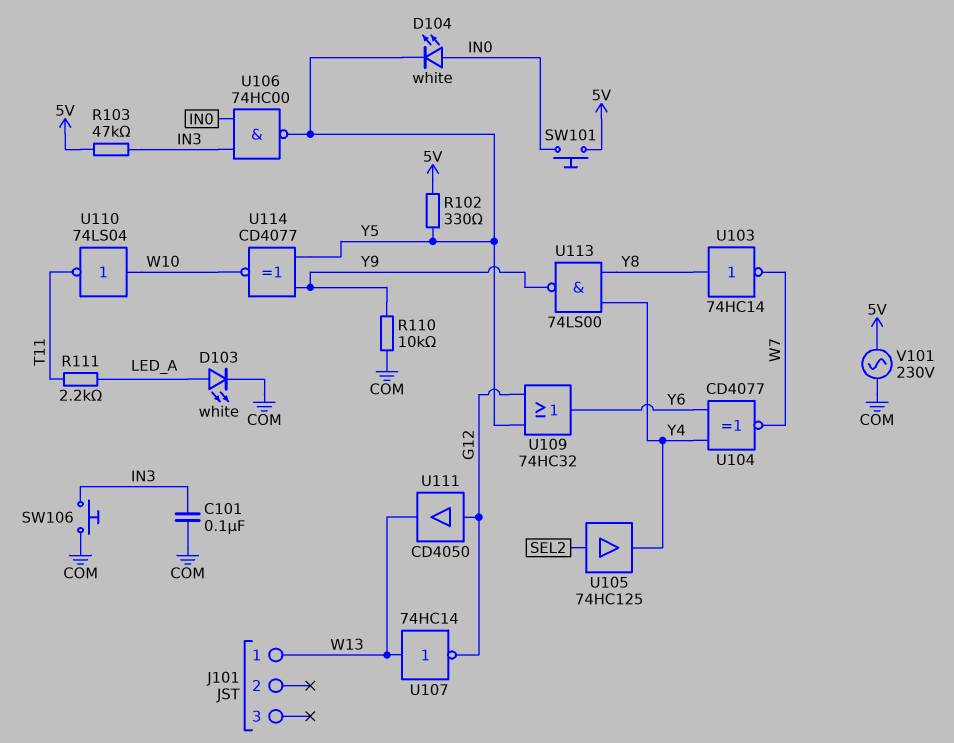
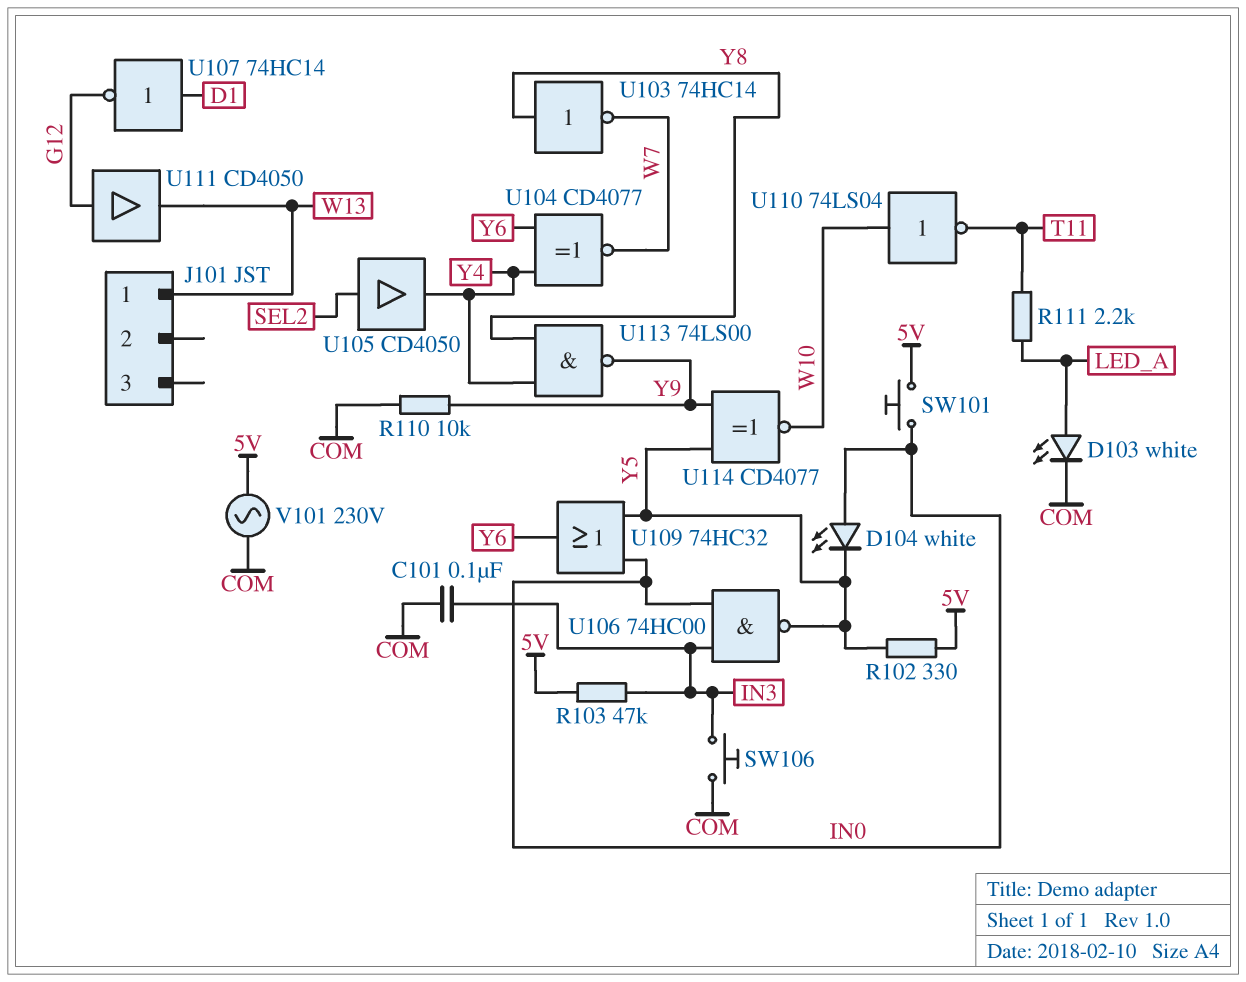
U105: buffer 74HC125 (in SEL2, out Y4) -> buffer CD4050 (in SEL2, out Y4)
U107: NOT 74HC14 (in W13, out G12) -> NOT 74HC14 (in D1, out G12)
U109: OR 74HC32 (in G12, in Y5, out Y6) -> OR 74HC32 (in IN0, in Y5, out Y6)

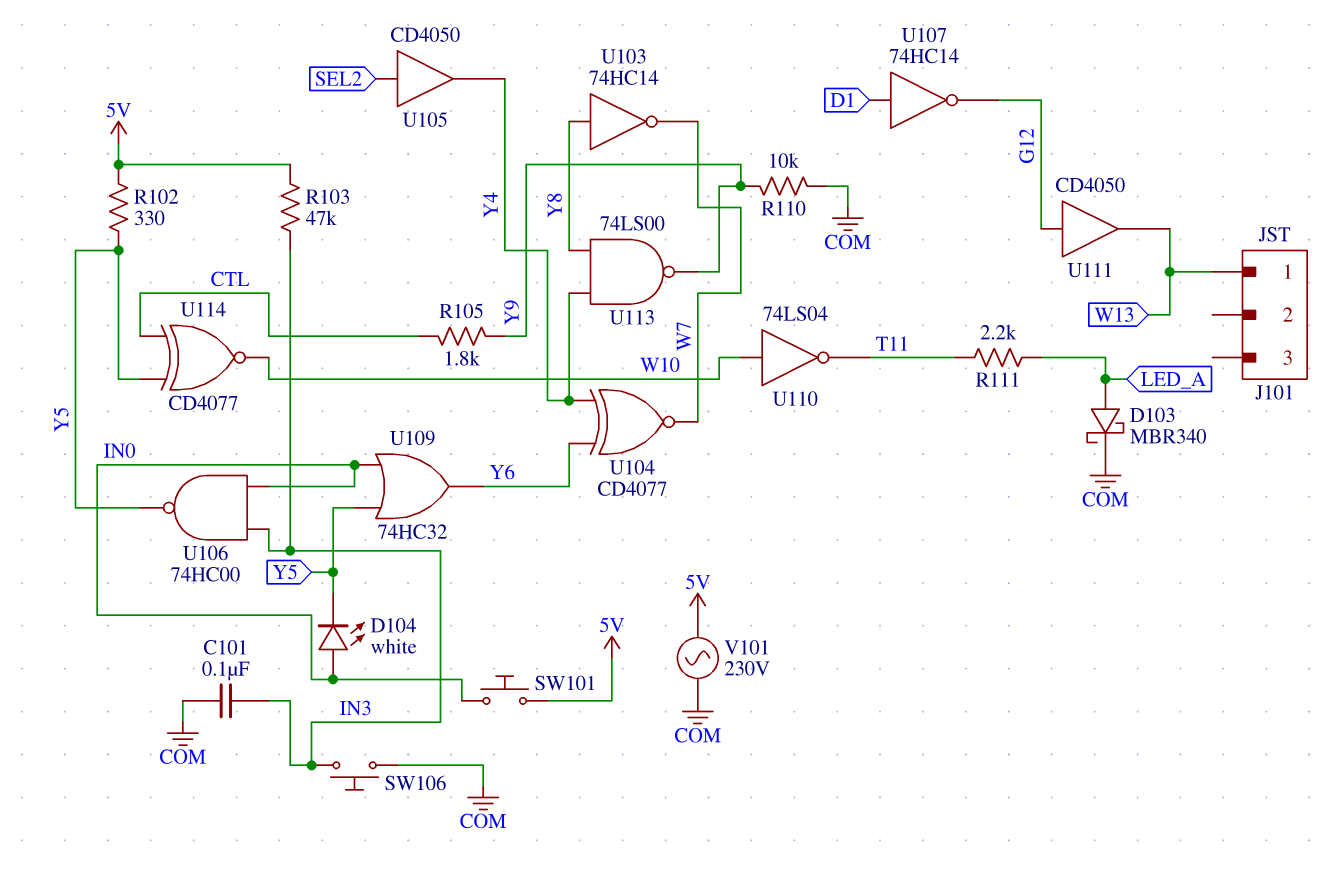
D103: LED white (A LED_A, K COM) -> schottky MBR340 (A LED_A, K COM)
R105: none -> 1.8k (CTL, Y9)
U114: XNOR CD4077 (in Y5, in Y9, out W10) -> XNOR CD4077 (in CTL, in Y5, out W10)

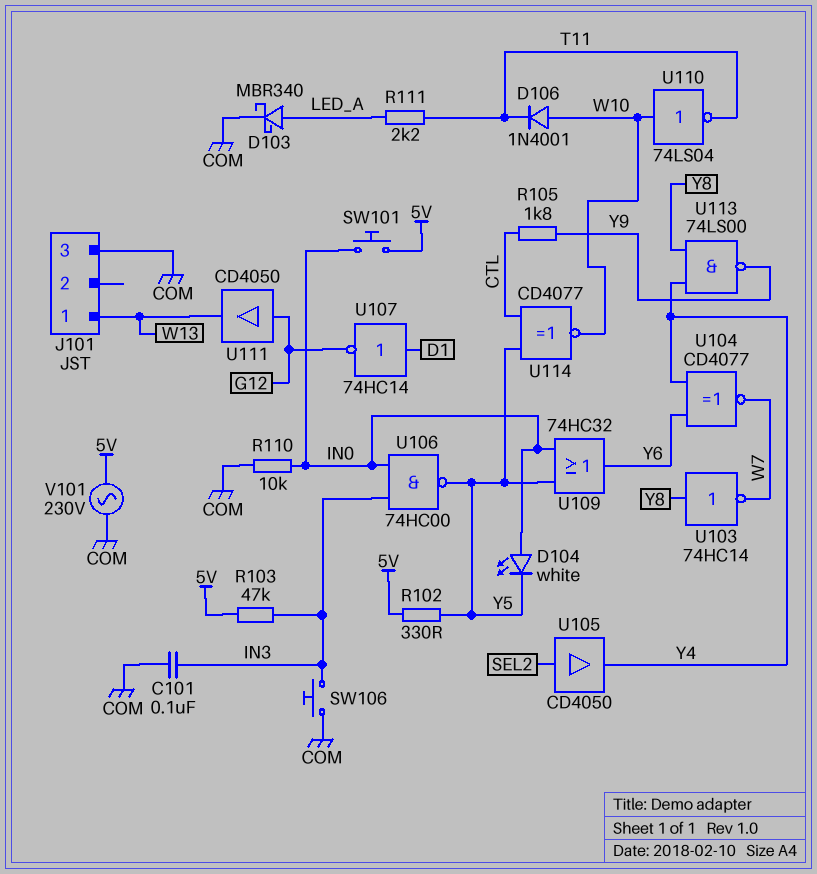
D106: none -> diode 1N4001 (A W10, K T11)
J101 pin 3: none -> COM
R110: 10k (COM, Y9) -> 10k (COM, IN0)

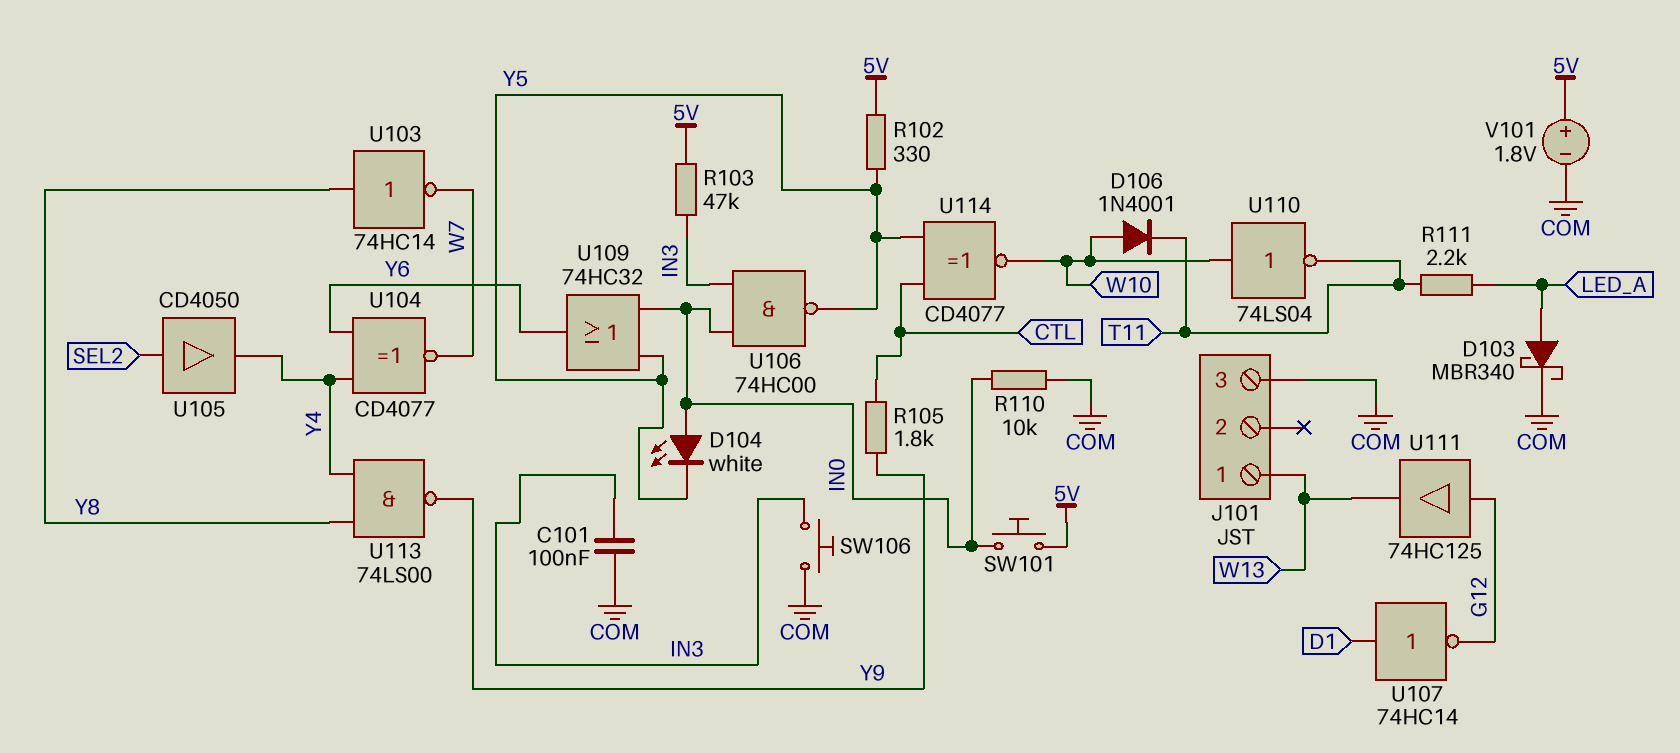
U111: buffer CD4050 (in G12, out W13) -> buffer 74HC125 (in G12, out W13)
V101: AC 230V (5V, COM) -> 1.8V (plus 5V, minus COM)

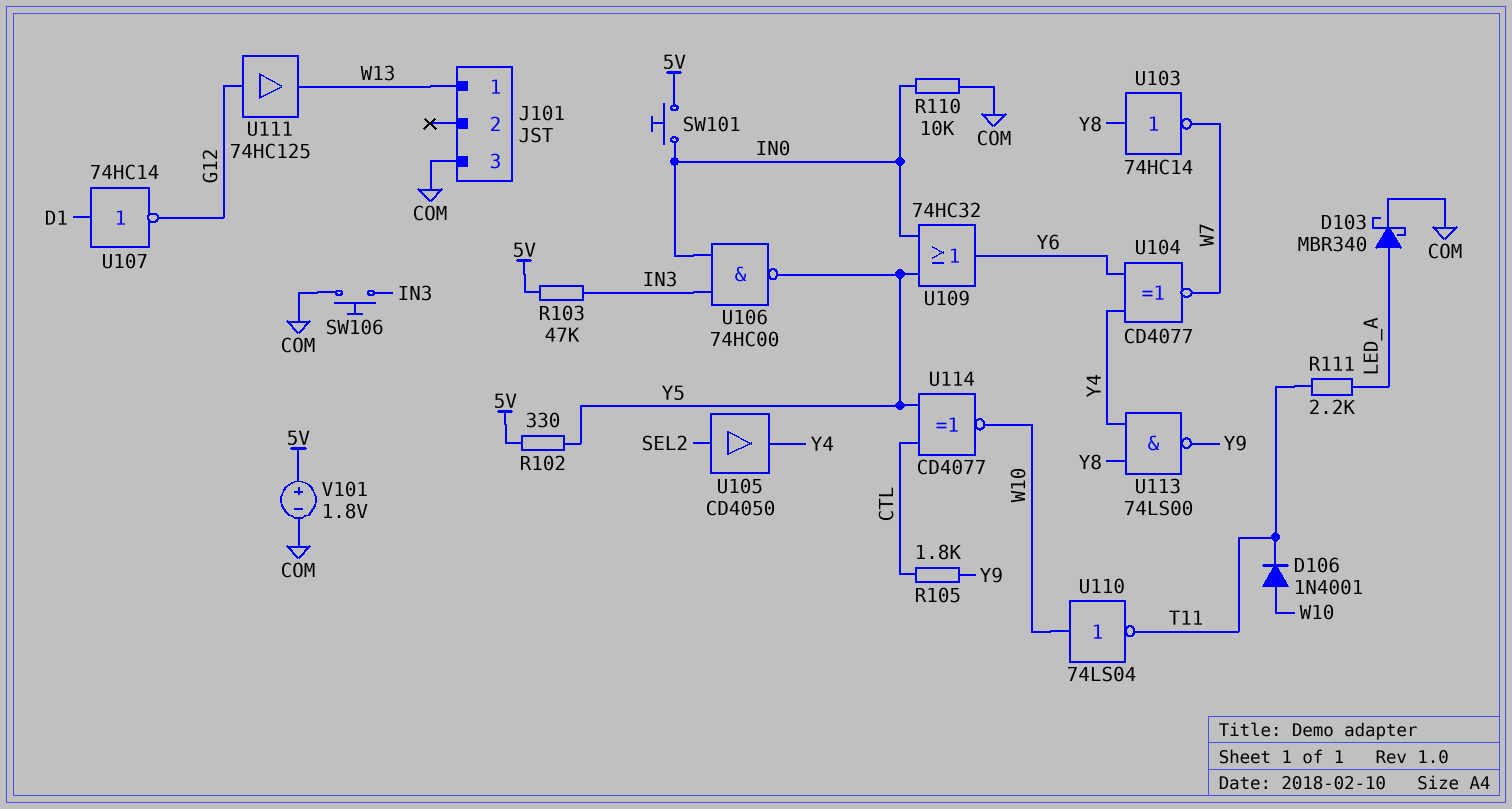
C101: 100nF (COM, IN3) -> none
D104: LED white (A IN0, K Y5) -> none

